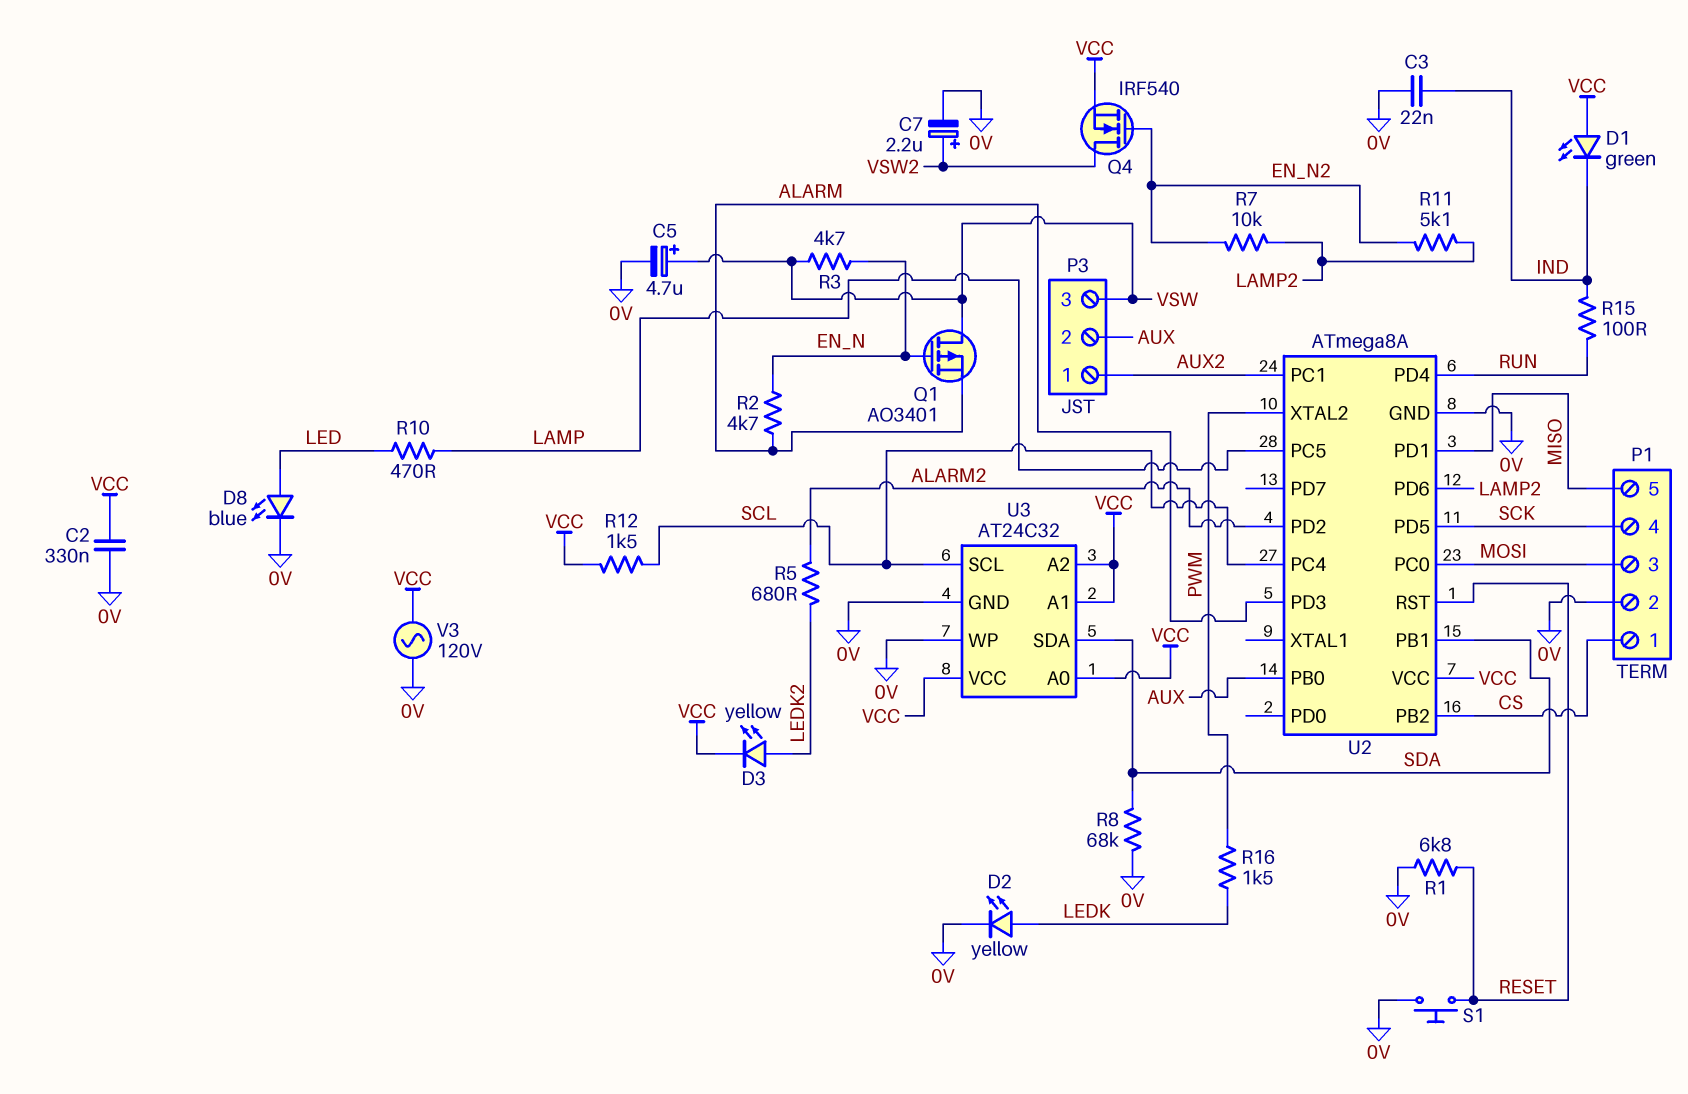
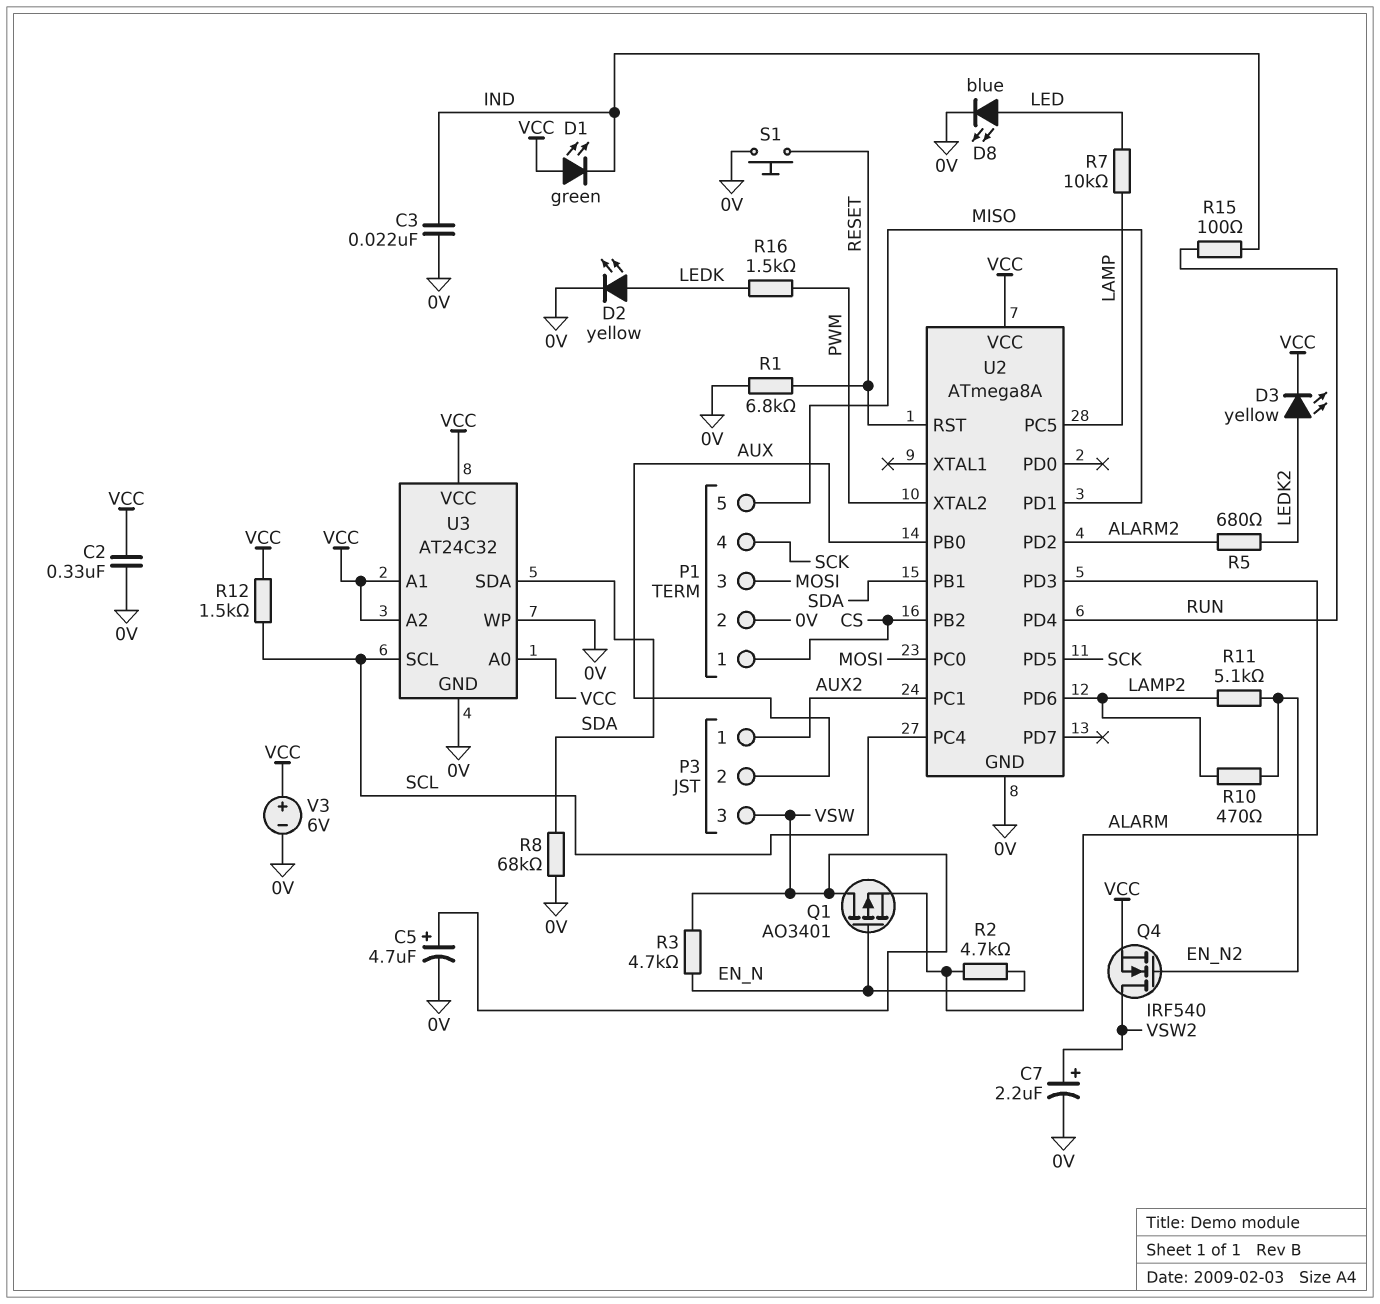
R7: 10k (EN_N2, LAMP2) -> 10k (LAMP, LED)
R10: 470 (LAMP, LED) -> 470 (EN_N2, LAMP2)
V3: AC 120V (0V, VCC) -> 6V (plus VCC, minus 0V)

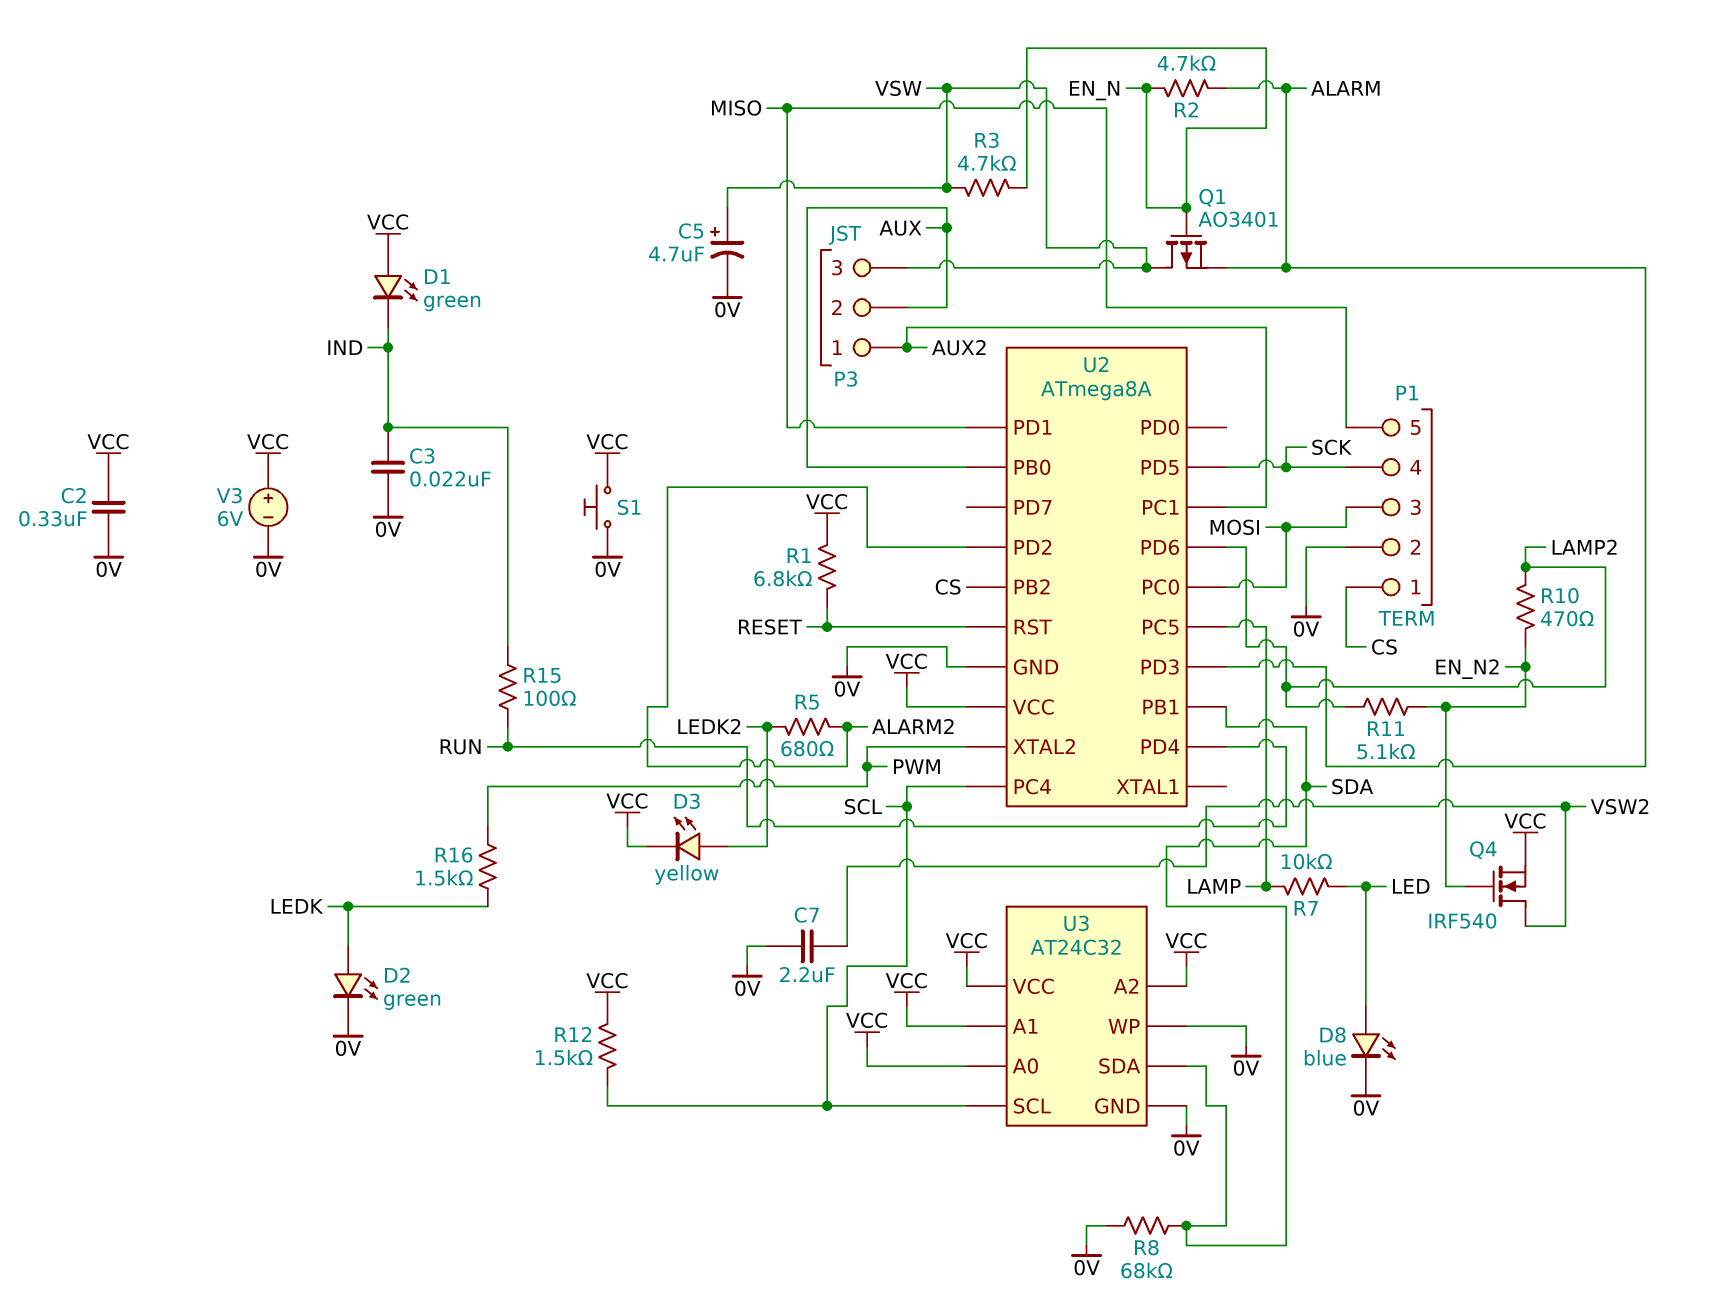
C7: 2.2uF (plus VSW2, minus 0V) -> 2.2uF (0V, VSW2)
D2: LED yellow (A LEDK, K 0V) -> LED green (A LEDK, K 0V)
R1: 6.8k (0V, RESET) -> 6.8k (RESET, VCC)
S1: button (0V, RESET) -> button (0V, VCC)

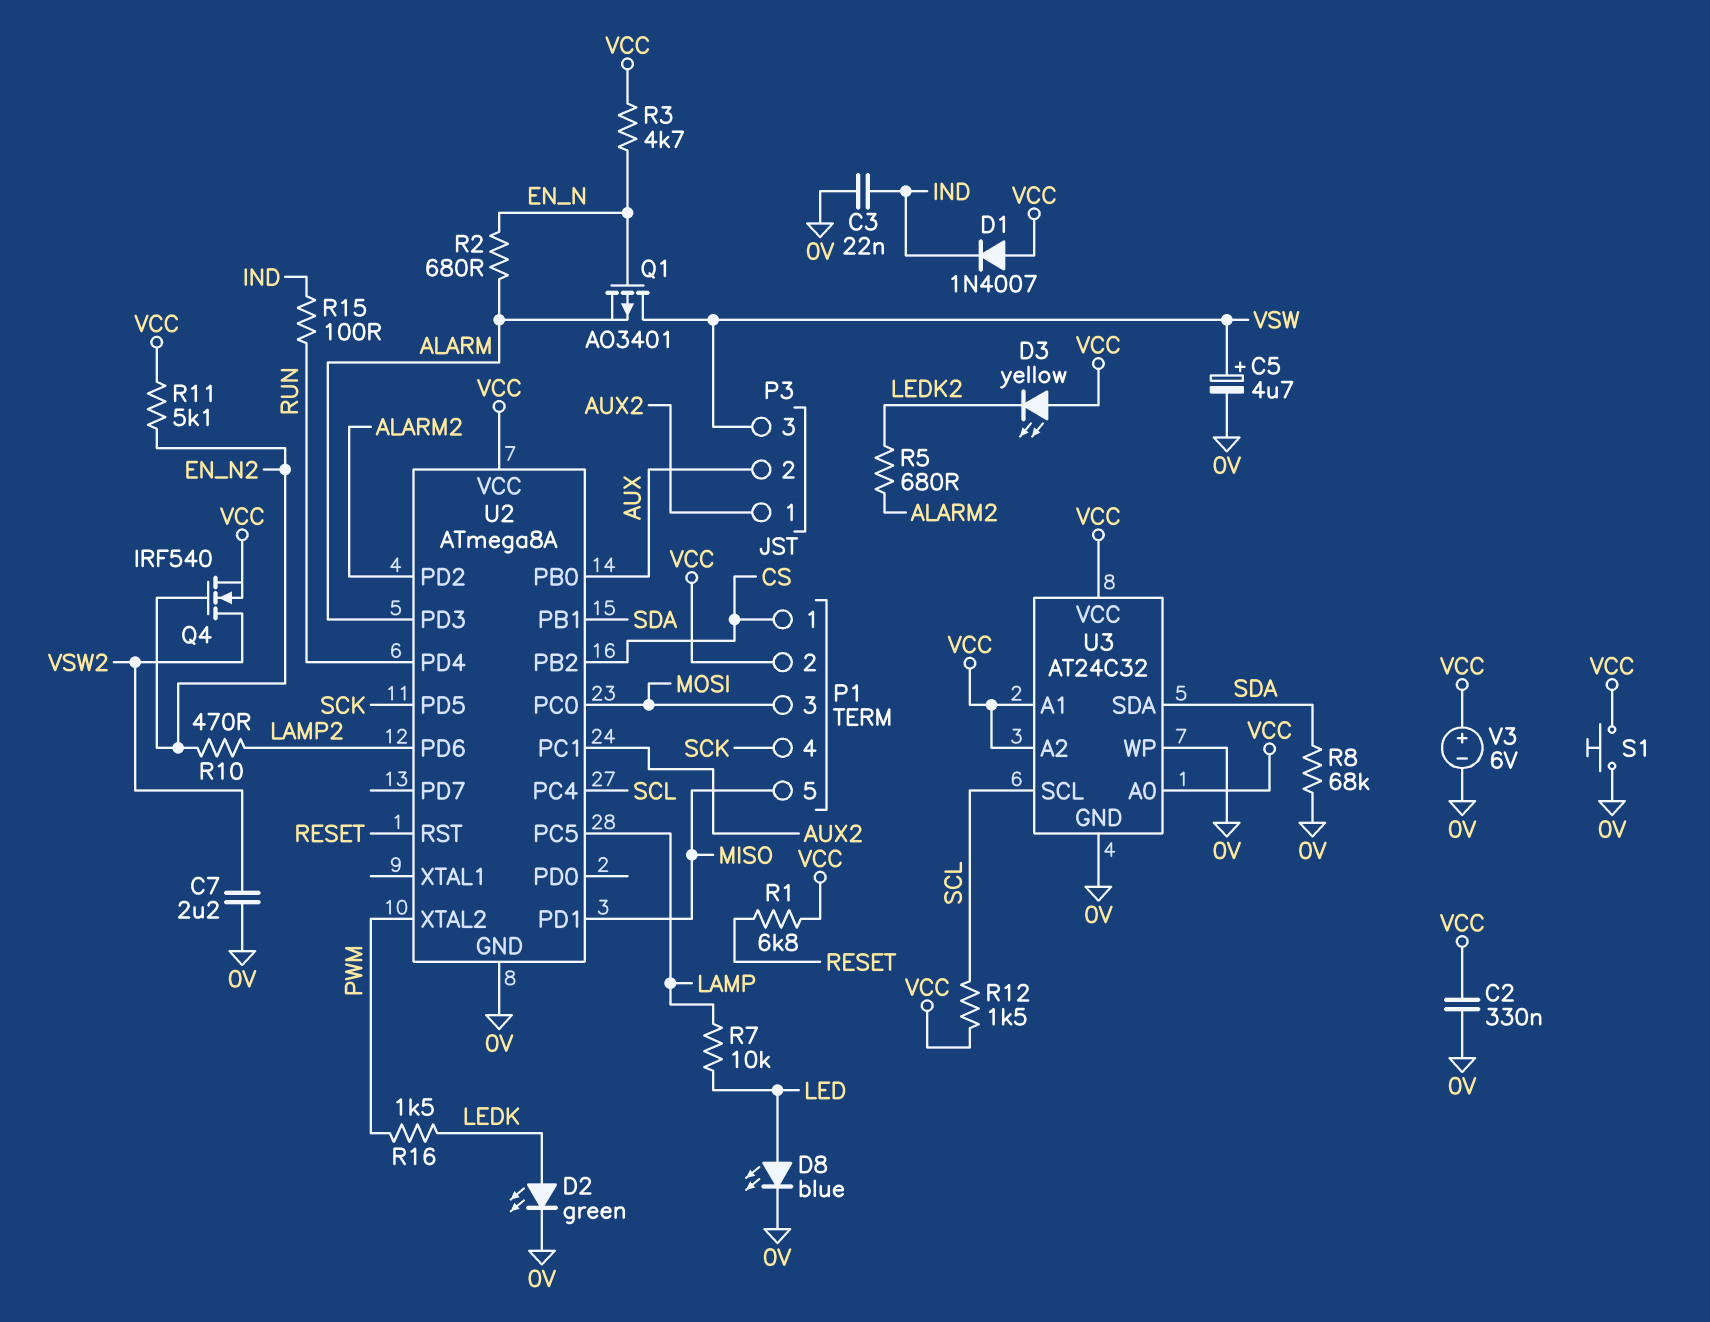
D1: LED green (A VCC, K IND) -> diode 1N4007 (A VCC, K IND)
D3: LED yellow (A LEDK2, K VCC) -> LED yellow (A VCC, K LEDK2)
P1 pin 2: 0V -> VCC
R2: 4.7k (ALARM, EN_N) -> 680 (ALARM, EN_N)
R3: 4.7k (EN_N, VSW) -> 4.7k (EN_N, VCC)
R11: 5.1k (EN_N2, LAMP2) -> 5.1k (EN_N2, VCC)

